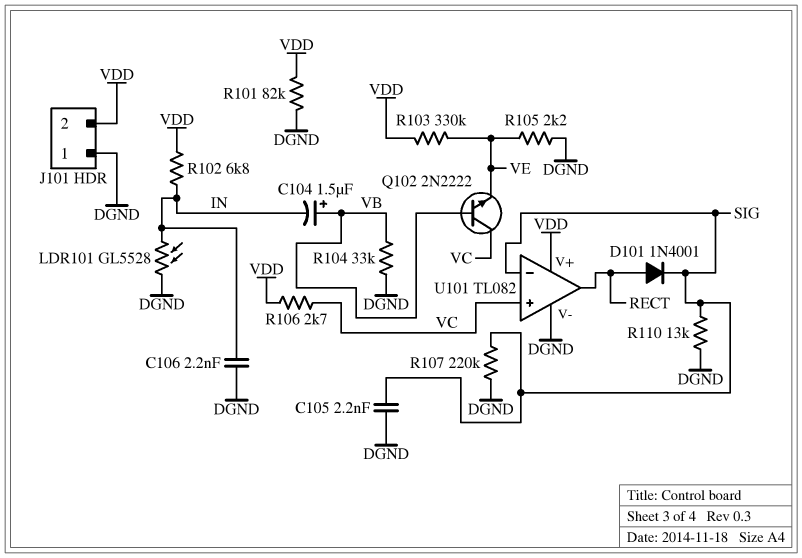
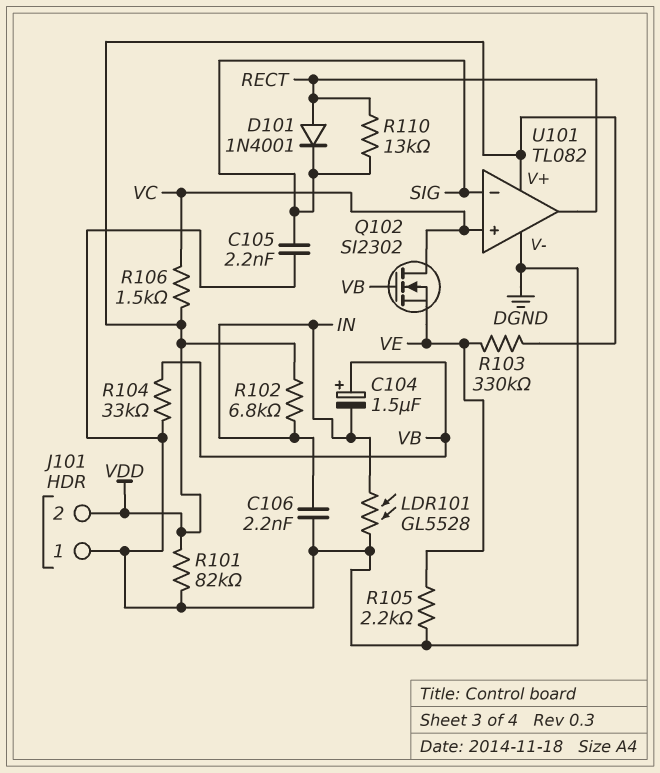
Q102: NPN 2N2222 (B VB, C VC, E VE) -> NMOS SI2302 (G VB, D VC, S VE)
R106: 2.7k (VC, VDD) -> 1.5k (VC, VDD)
R107: 220k (DGND, SIG) -> none
R110: 13k (DGND, SIG) -> 13k (RECT, SIG)

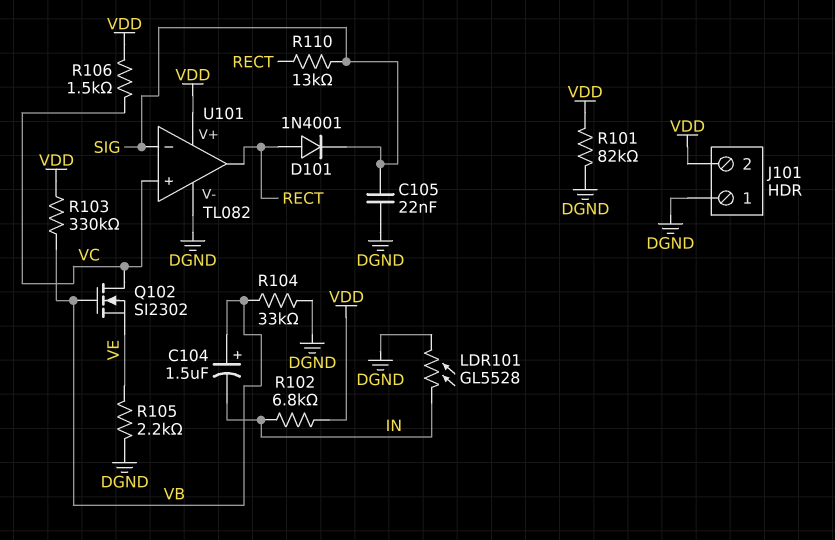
C105: 2.2nF (DGND, SIG) -> 22nF (DGND, SIG)
C106: 2.2nF (DGND, IN) -> none
R103: 330k (VDD, VE) -> 330k (VB, VDD)

